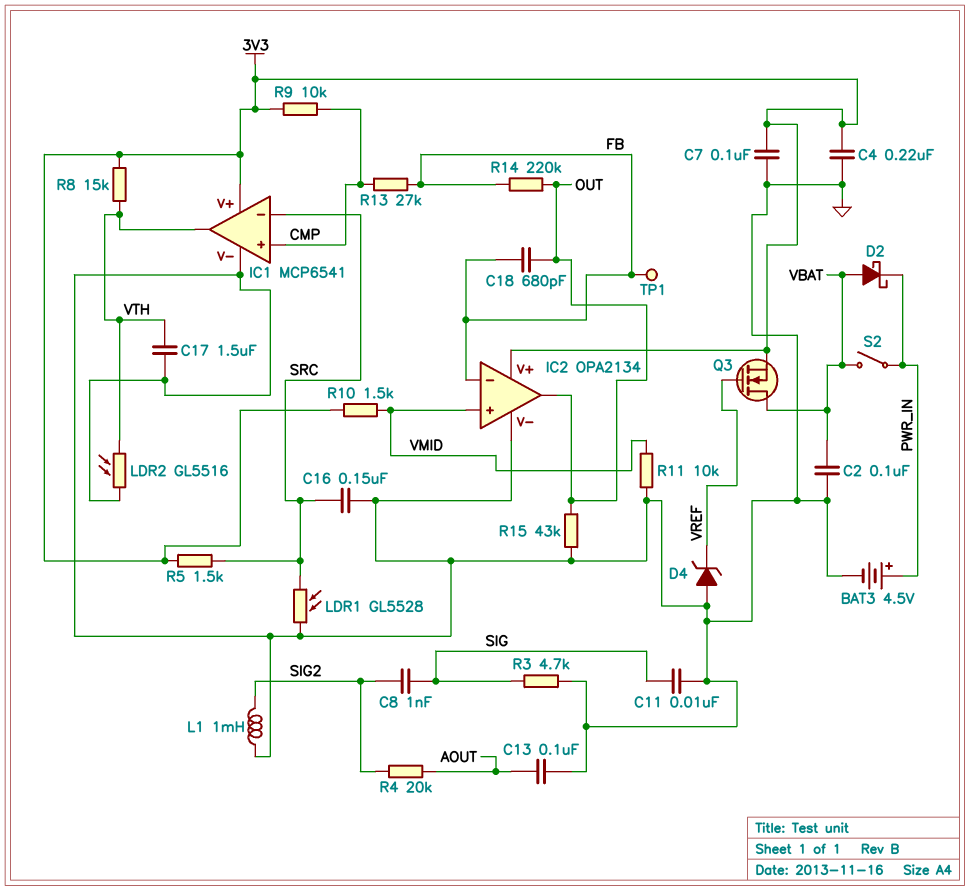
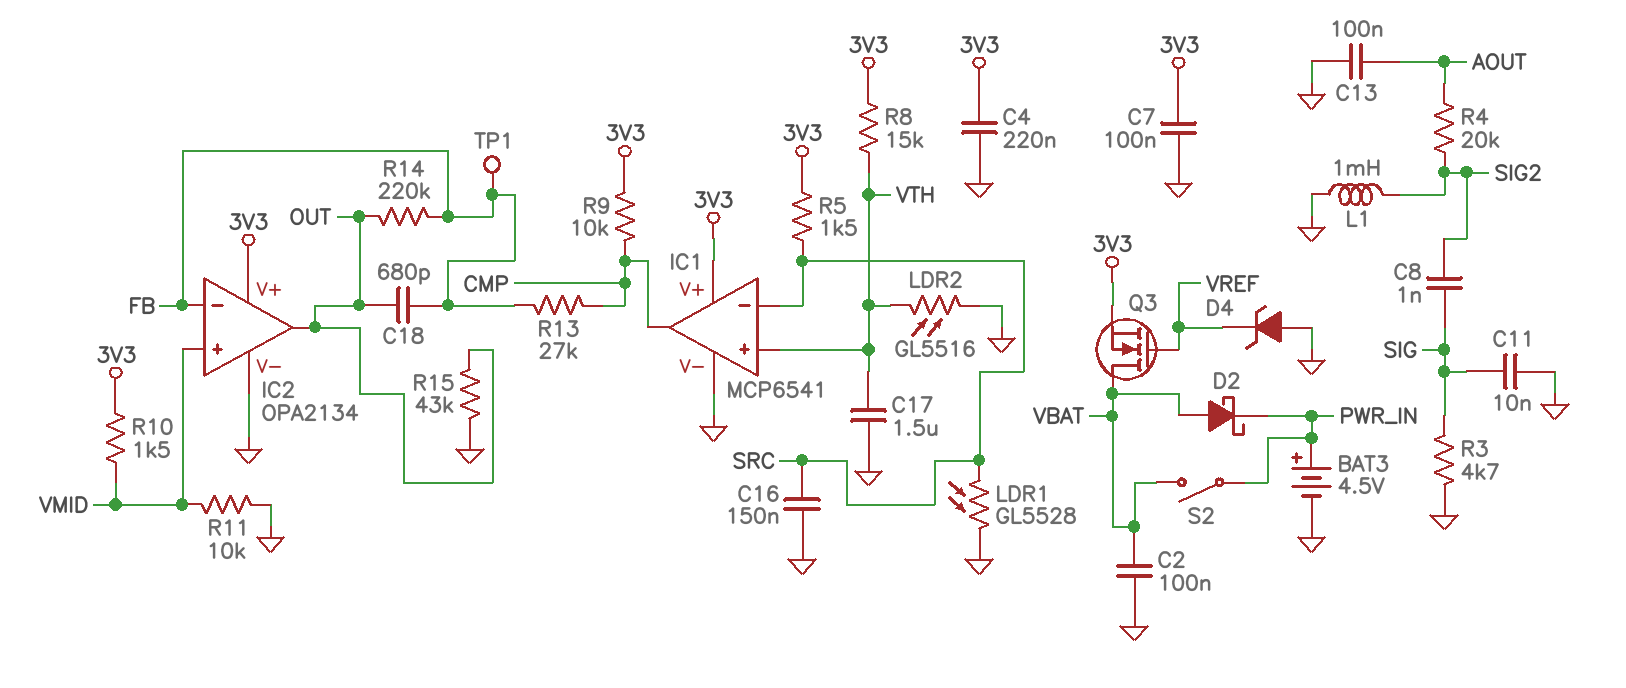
IC1 pin in+: CMP -> VTH
IC1 pin out: VTH -> CMP

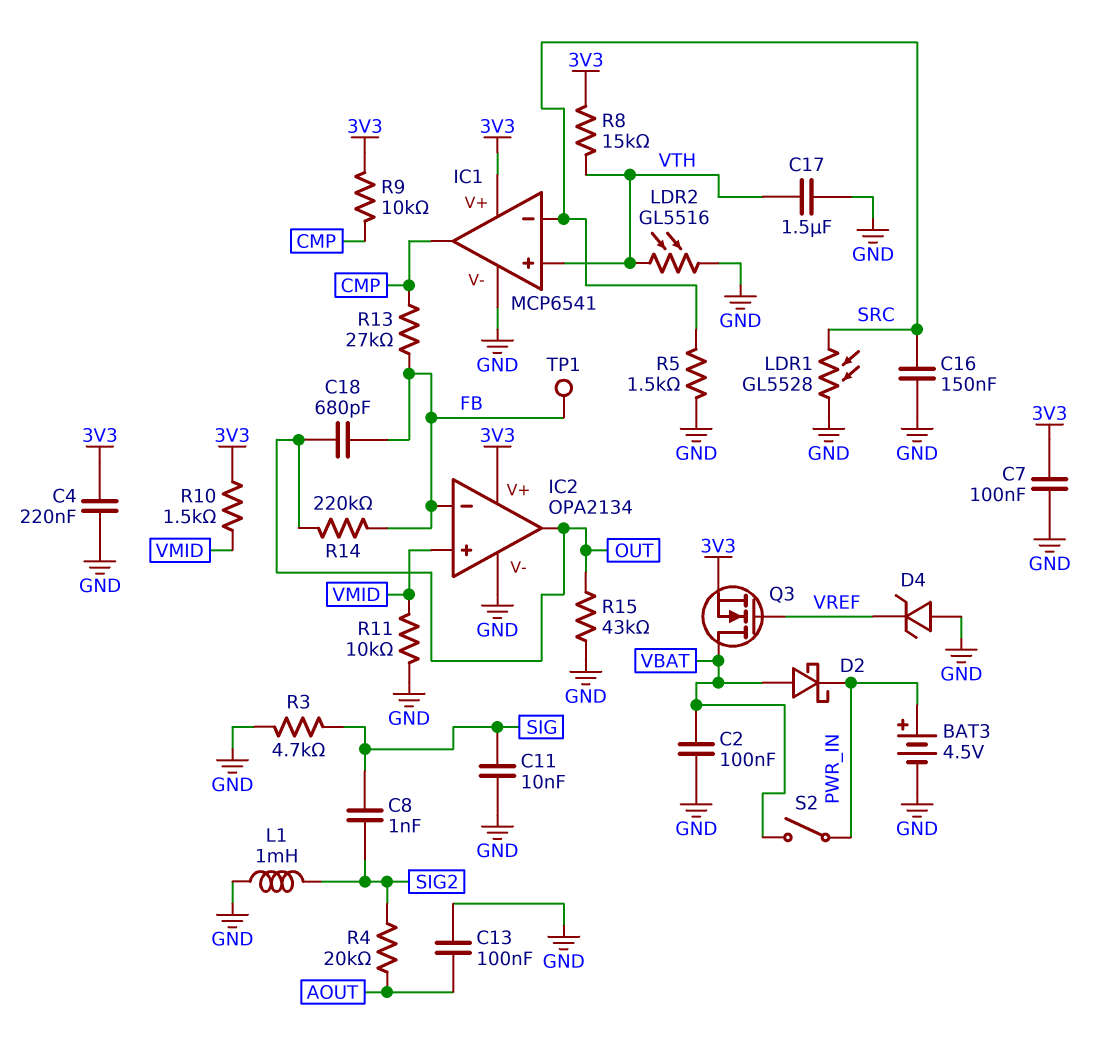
R5: 1.5k (3V3, SRC) -> 1.5k (GND, SRC)

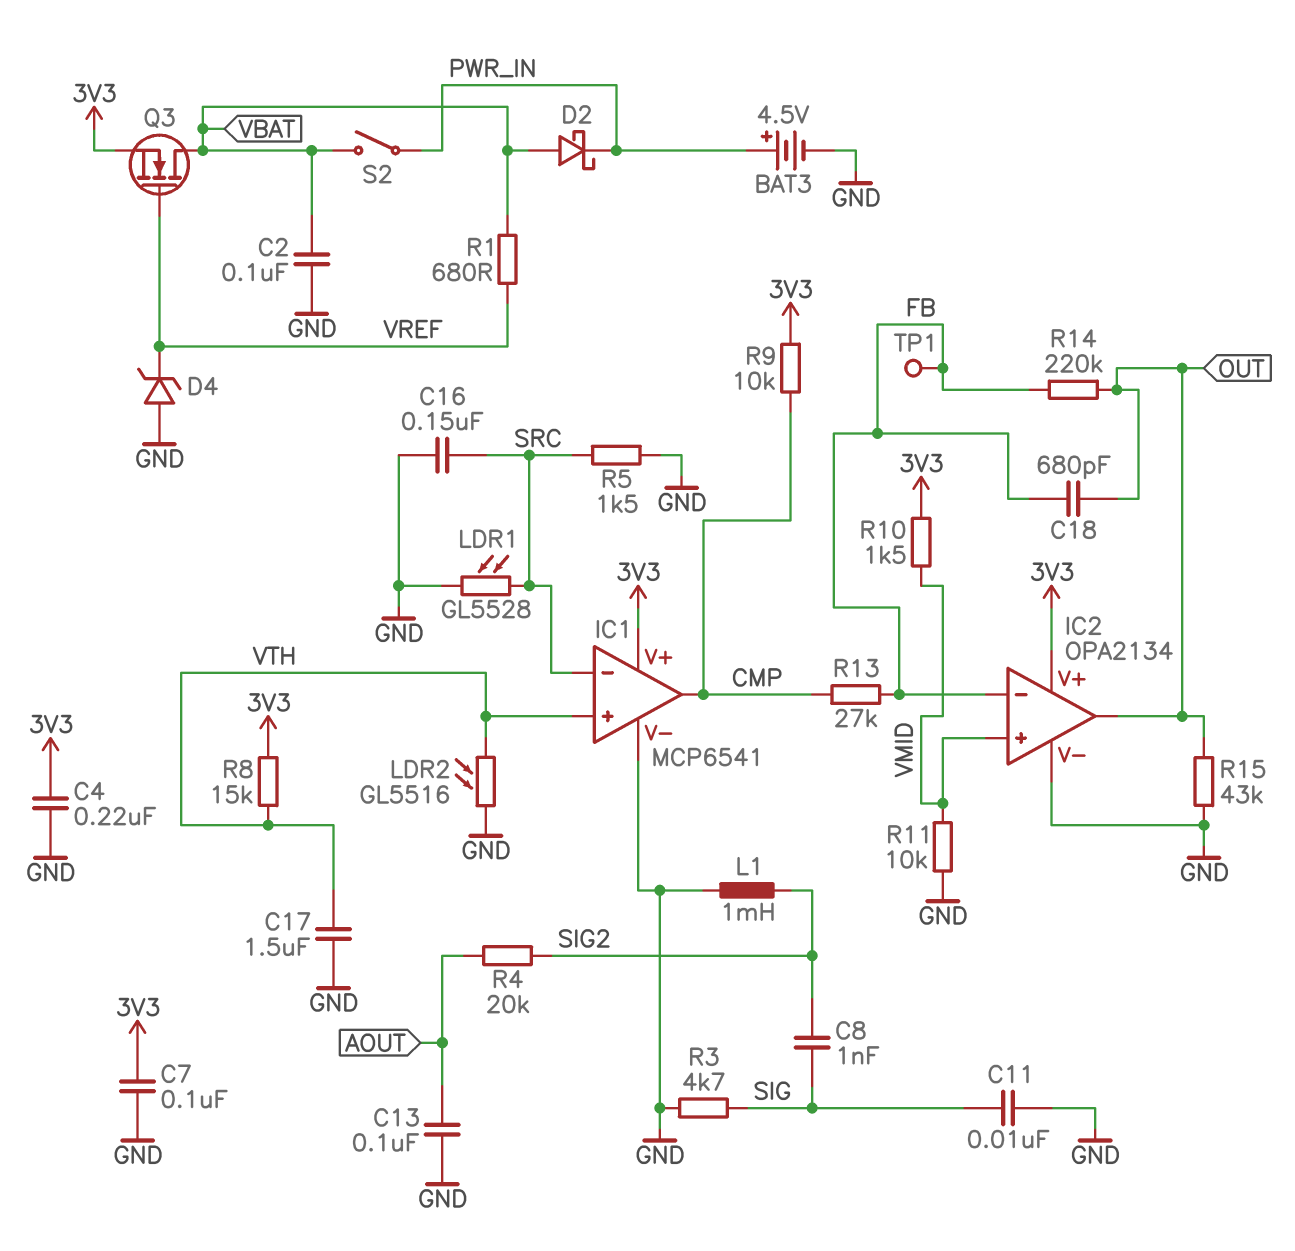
R1: none -> 680 (VBAT, VREF)

